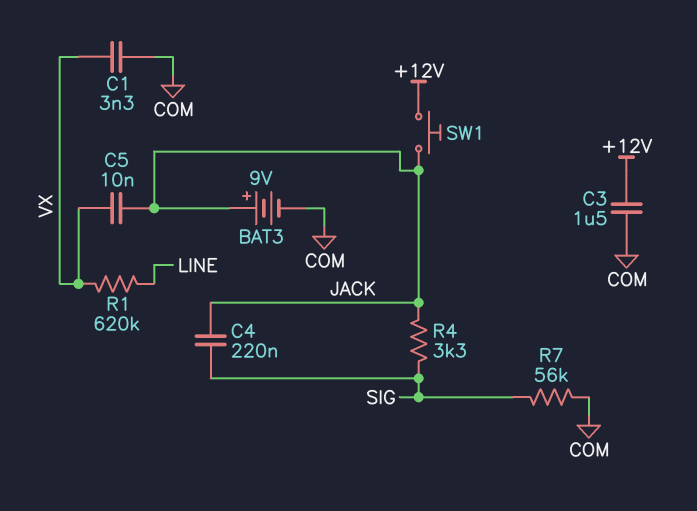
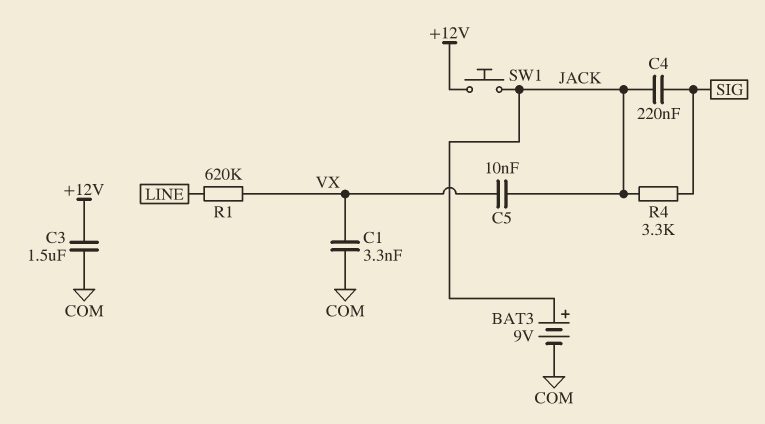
R7: 56k (COM, SIG) -> none

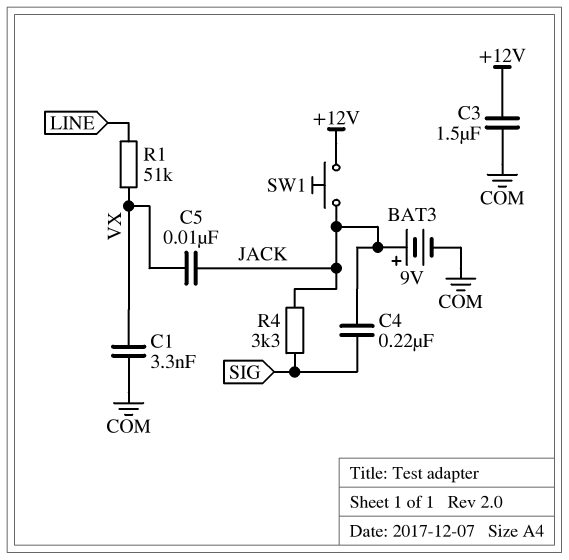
R1: 620k (LINE, VX) -> 51k (LINE, VX)

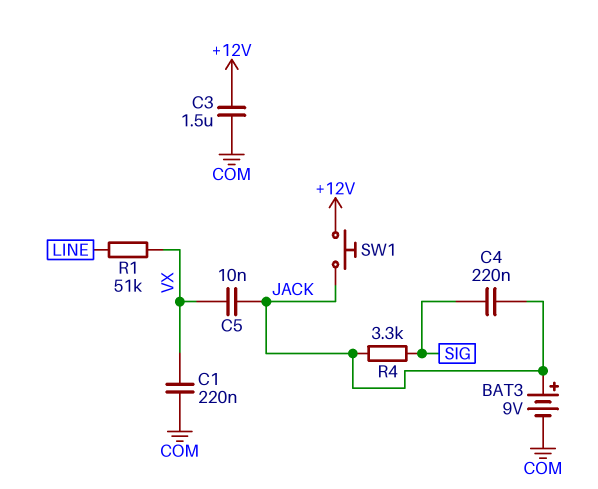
C1: 3.3nF (COM, VX) -> 220nF (COM, VX)

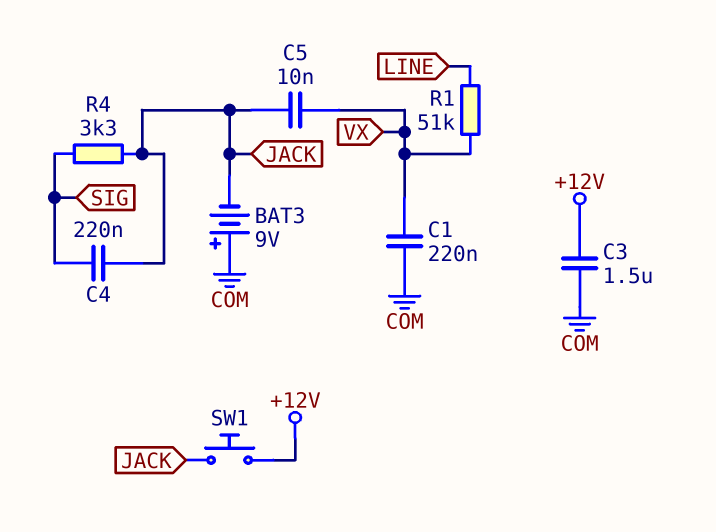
BAT3: 9V (plus JACK, minus COM) -> 9V (plus COM, minus JACK)

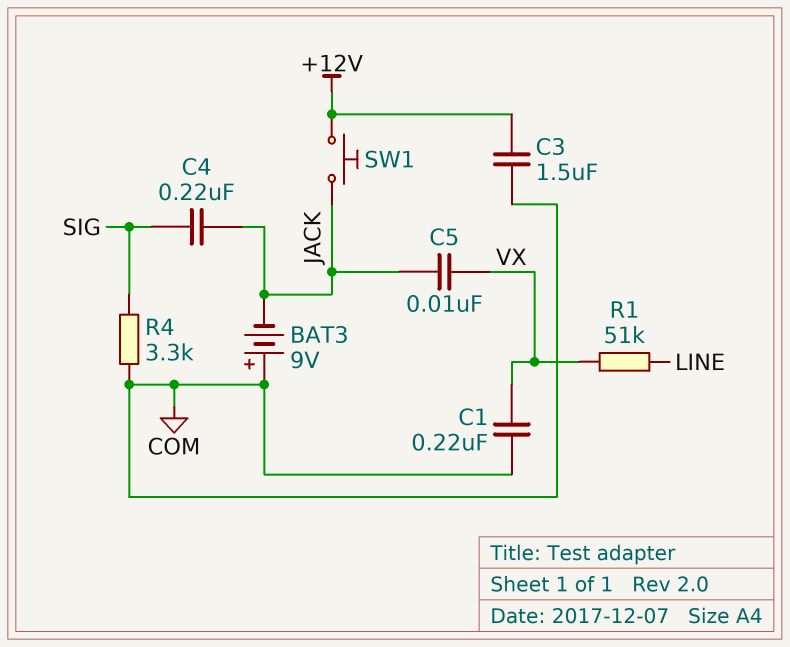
R4: 3.3k (JACK, SIG) -> 3.3k (COM, SIG)

